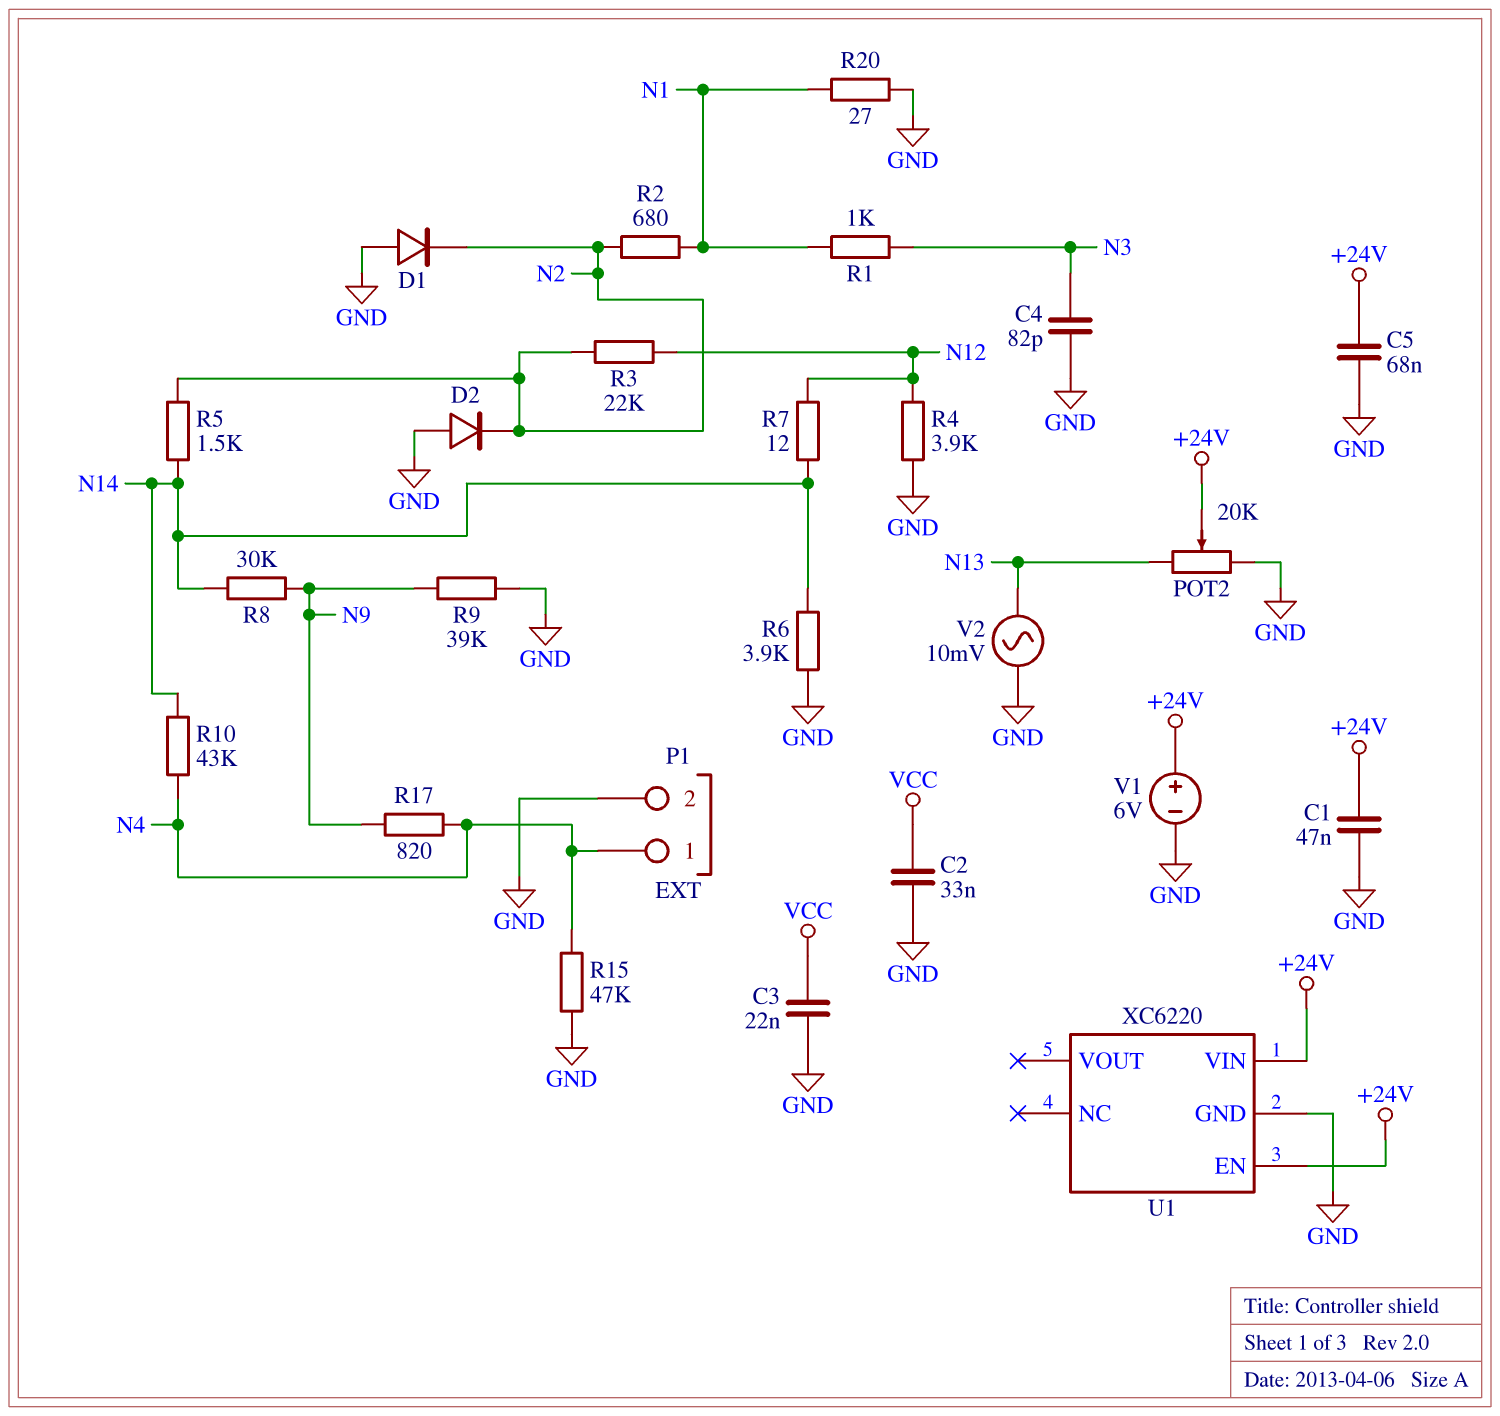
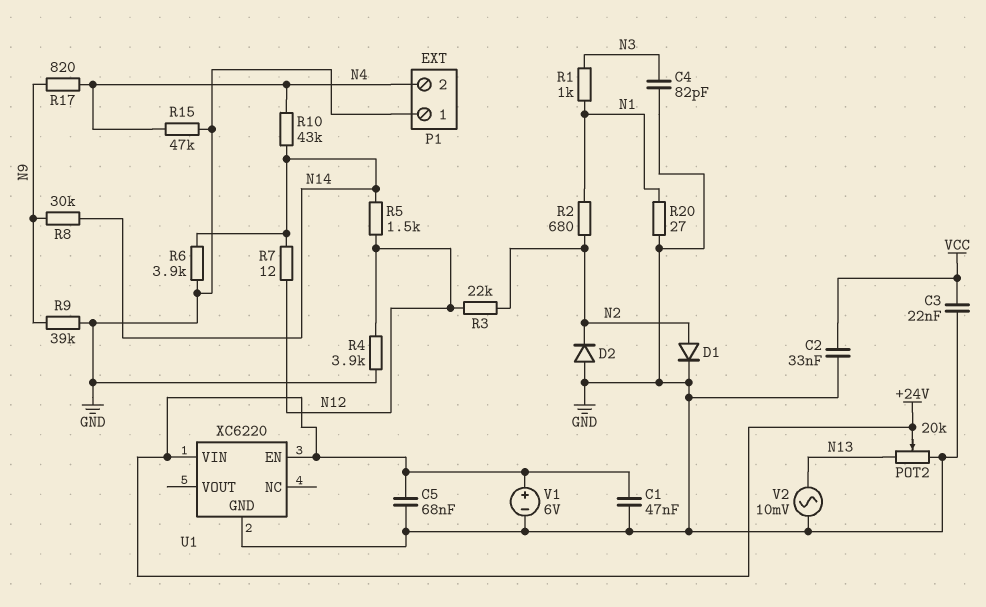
D1: diode (A GND, K N2) -> diode (A N2, K GND)
P1 pin 1: N4 -> GND
P1 pin 2: GND -> N4
R5: 1.5k (N2, N14) -> 1.5k (N12, N14)

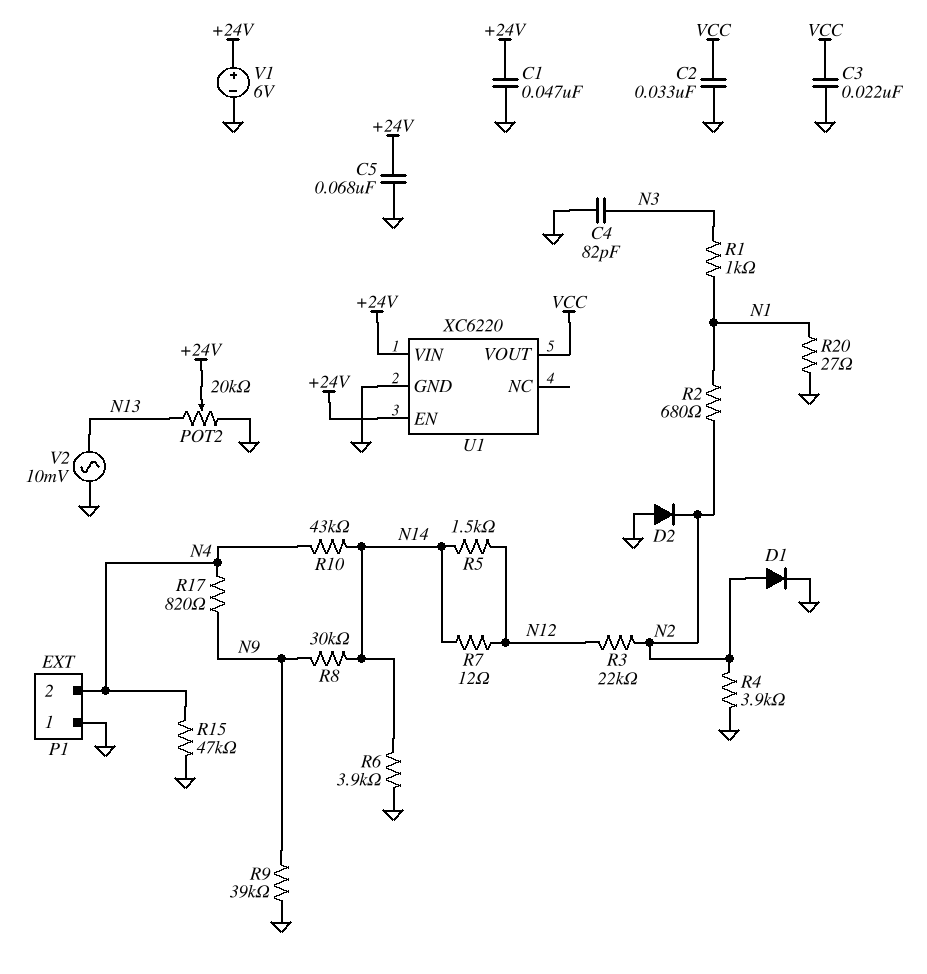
R4: 3.9k (GND, N12) -> 3.9k (GND, N2)
U1 pin VOUT: none -> VCC

